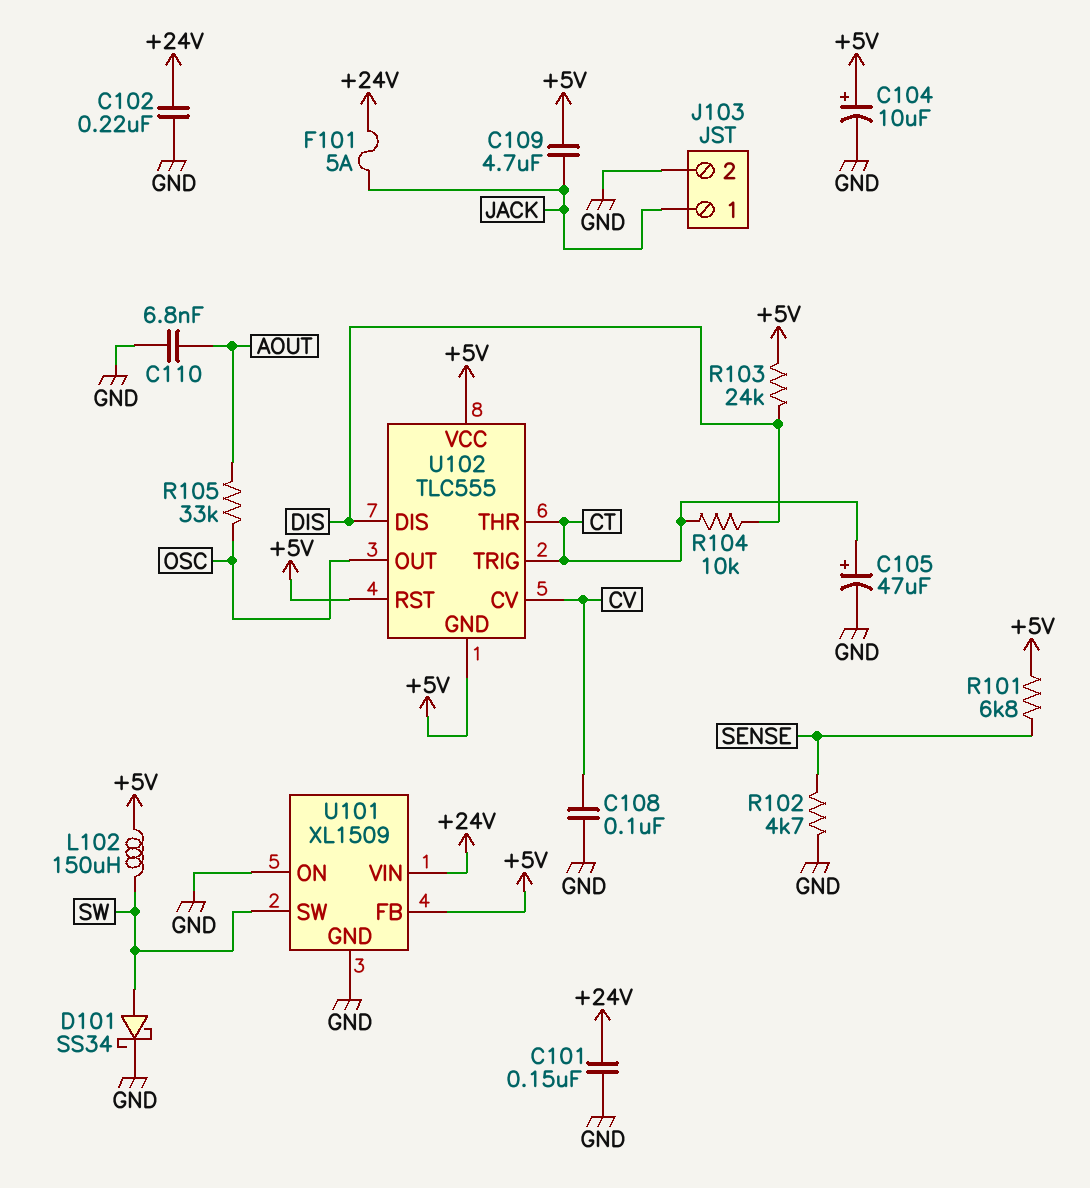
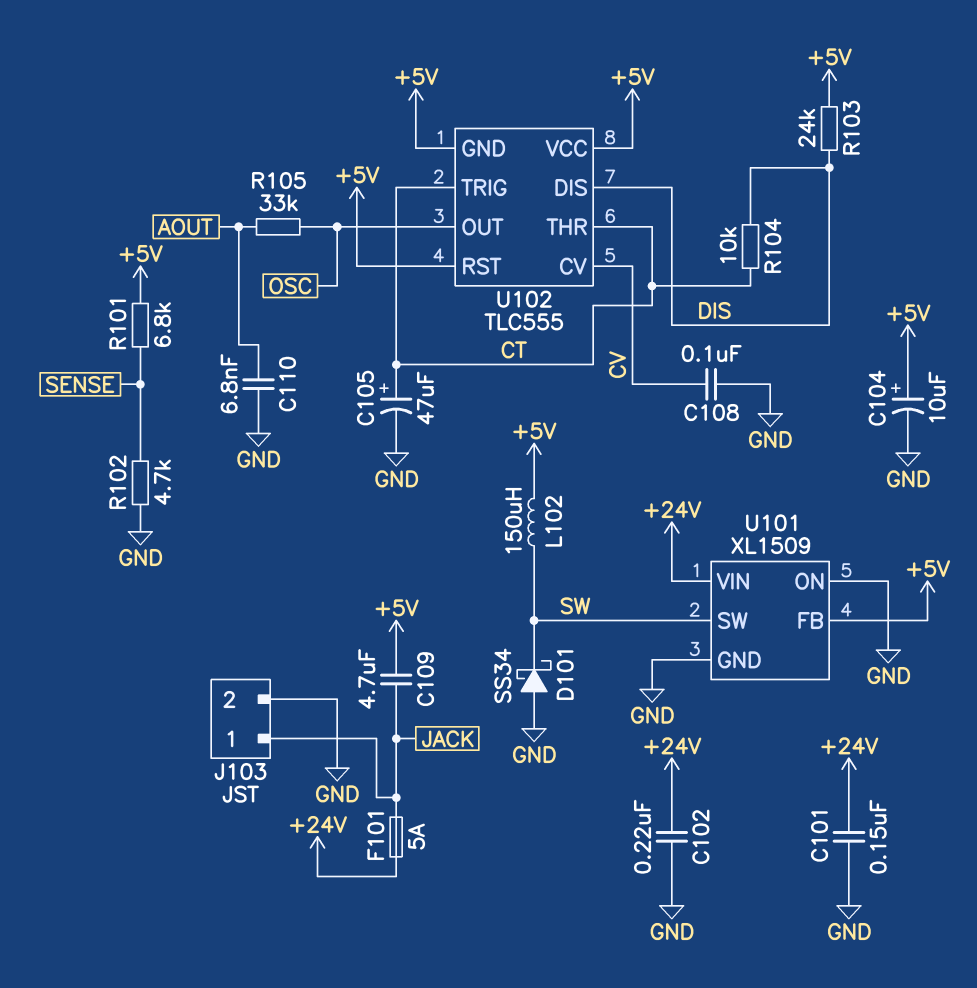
D101: schottky SS34 (A SW, K GND) -> schottky SS34 (A GND, K SW)

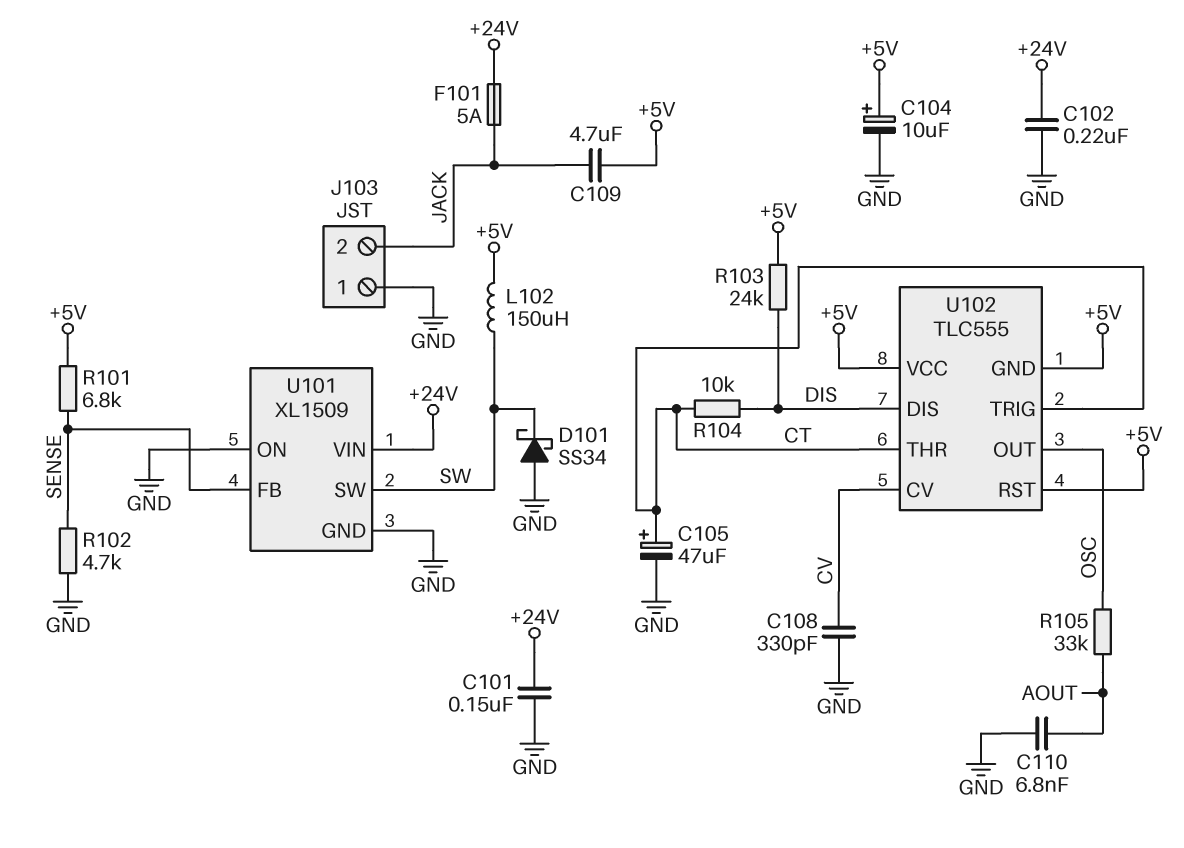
C108: 100nF (CV, GND) -> 330pF (CV, GND)
J103 pin 1: JACK -> GND
J103 pin 2: GND -> JACK
U101 pin FB: +5V -> SENSE

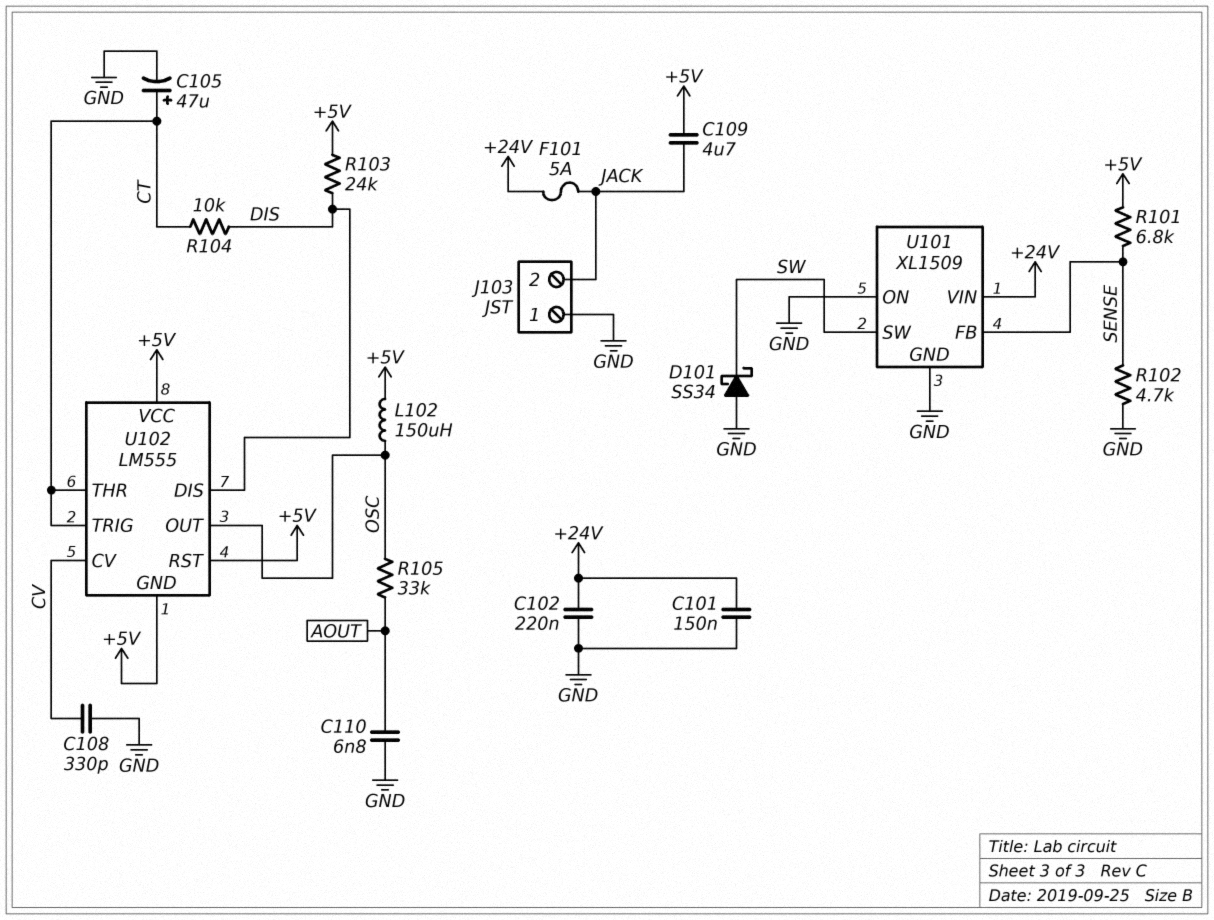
C104: 10uF (plus +5V, minus GND) -> none
L102: 150uH (+5V, SW) -> 150uH (+5V, OSC)
U102: TLC555 -> LM555

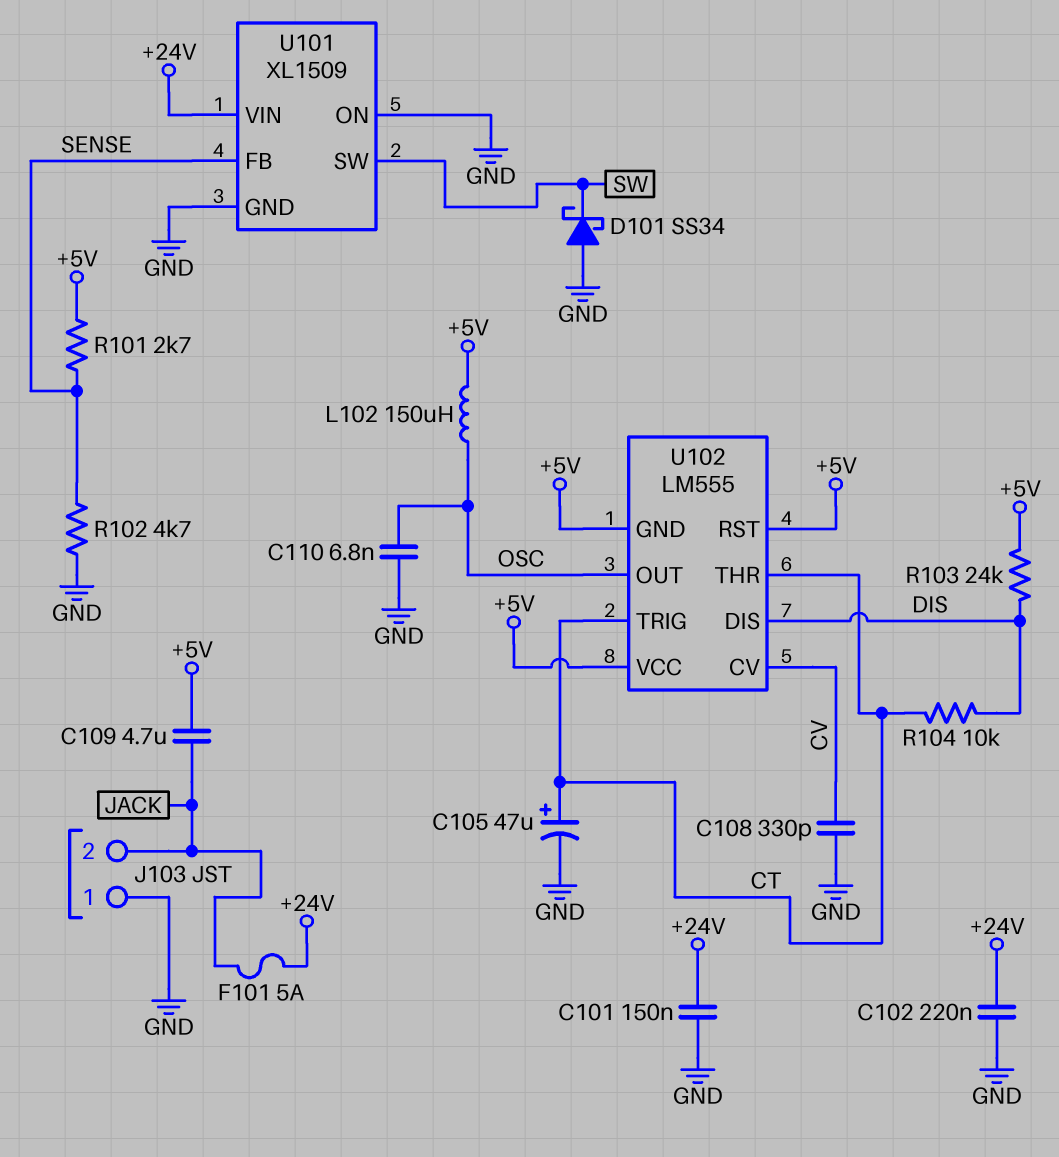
C110: 6.8nF (AOUT, GND) -> 6.8nF (GND, OSC)
R101: 6.8k (+5V, SENSE) -> 2.7k (+5V, SENSE)
R105: 33k (AOUT, OSC) -> none

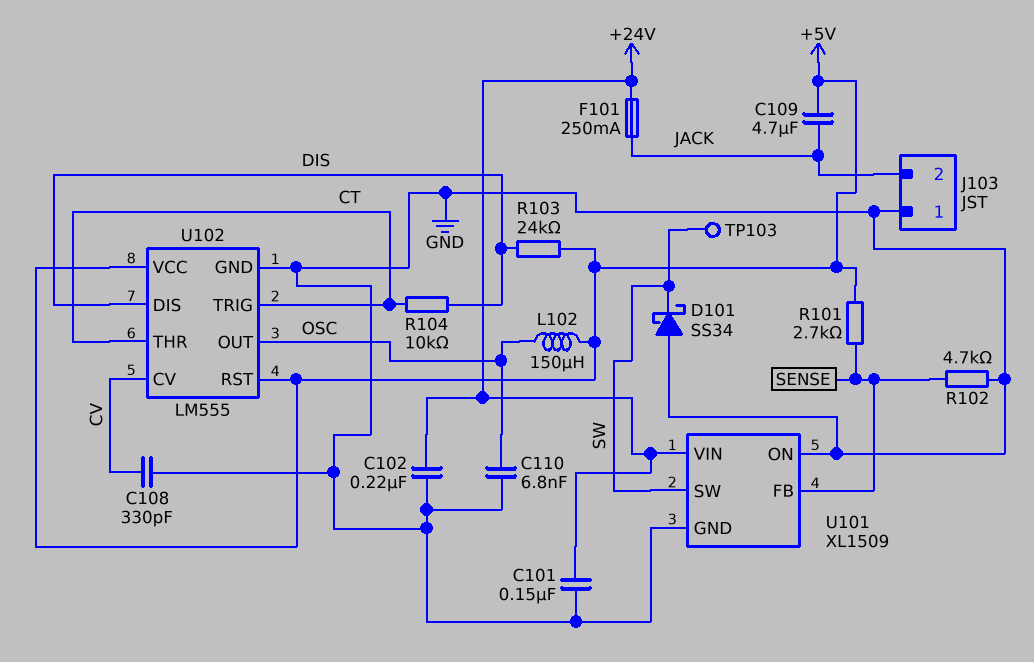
C105: 47uF (plus CT, minus GND) -> none
F101: 5A (+24V, JACK) -> 250mA (+24V, JACK)
TP103: none -> test point (SW)
U102 pin GND: +5V -> GND

